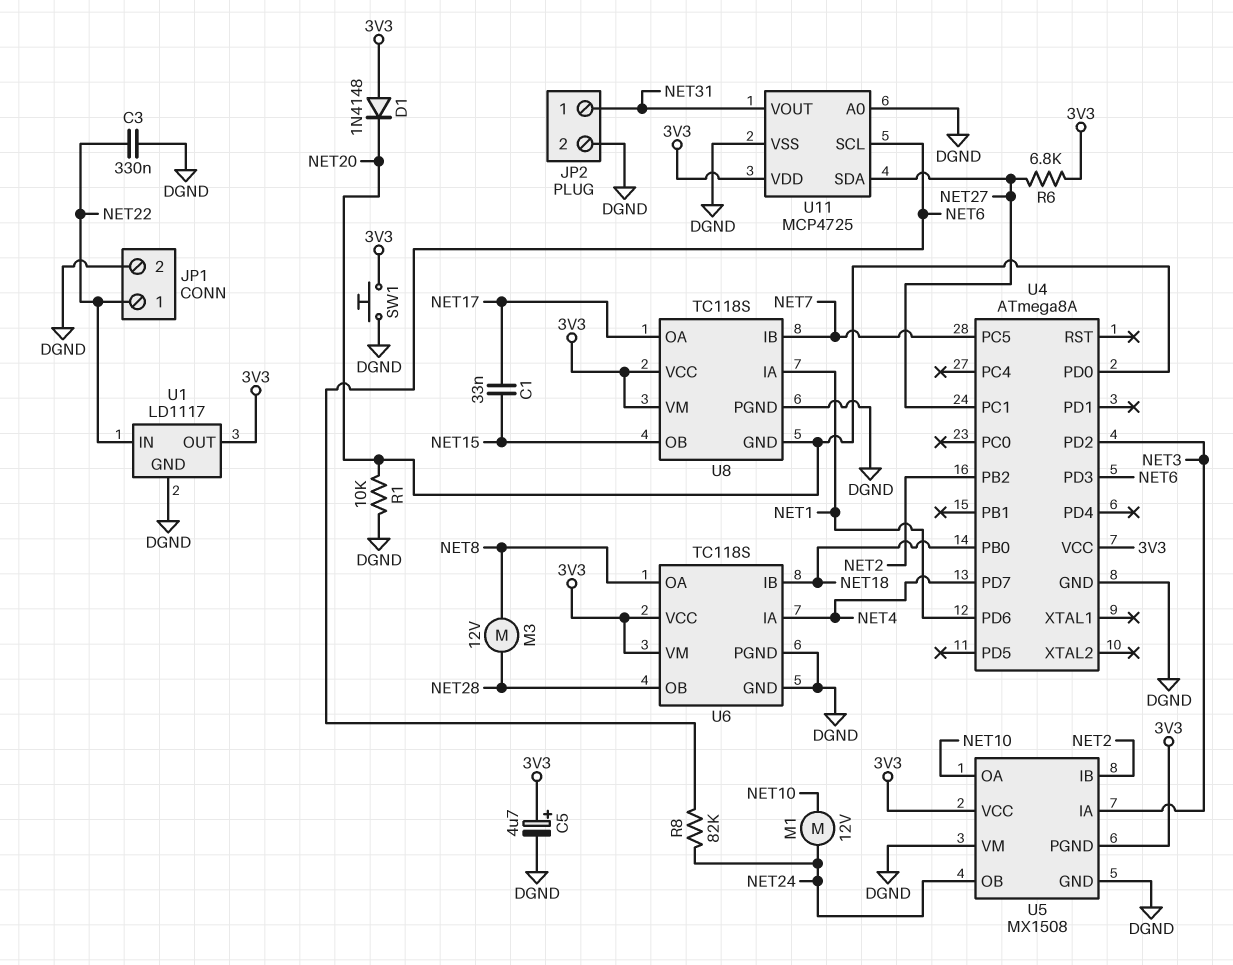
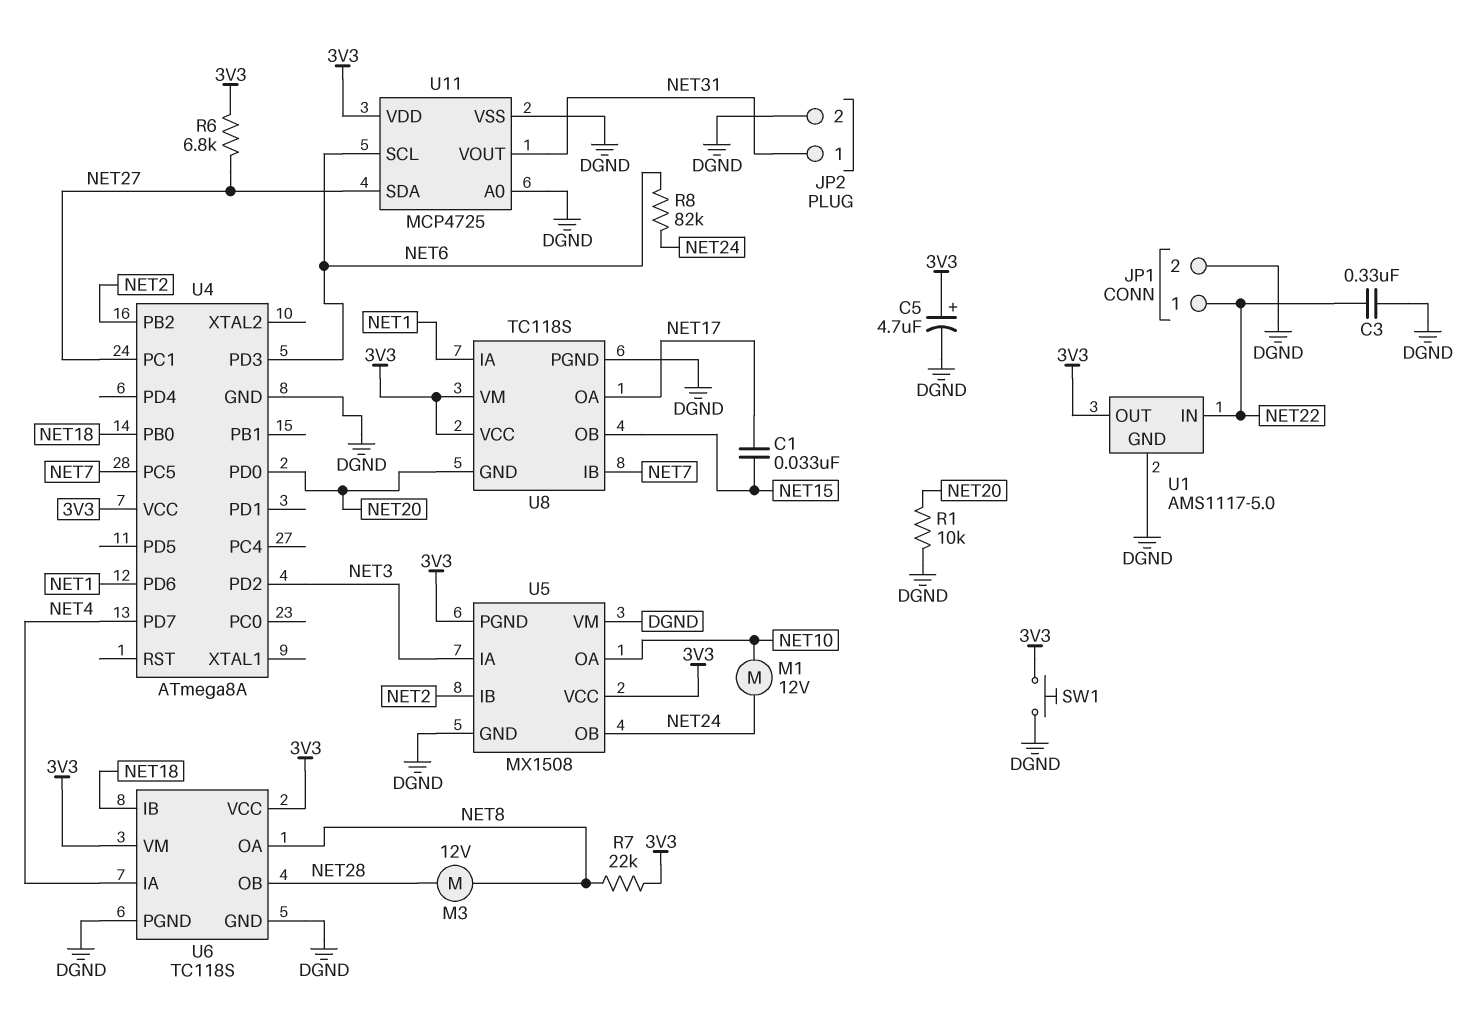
D1: diode 1N4148 (A 3V3, K NET20) -> none
R7: none -> 22k (3V3, NET8)
U1: LD1117 -> AMS1117-5.0

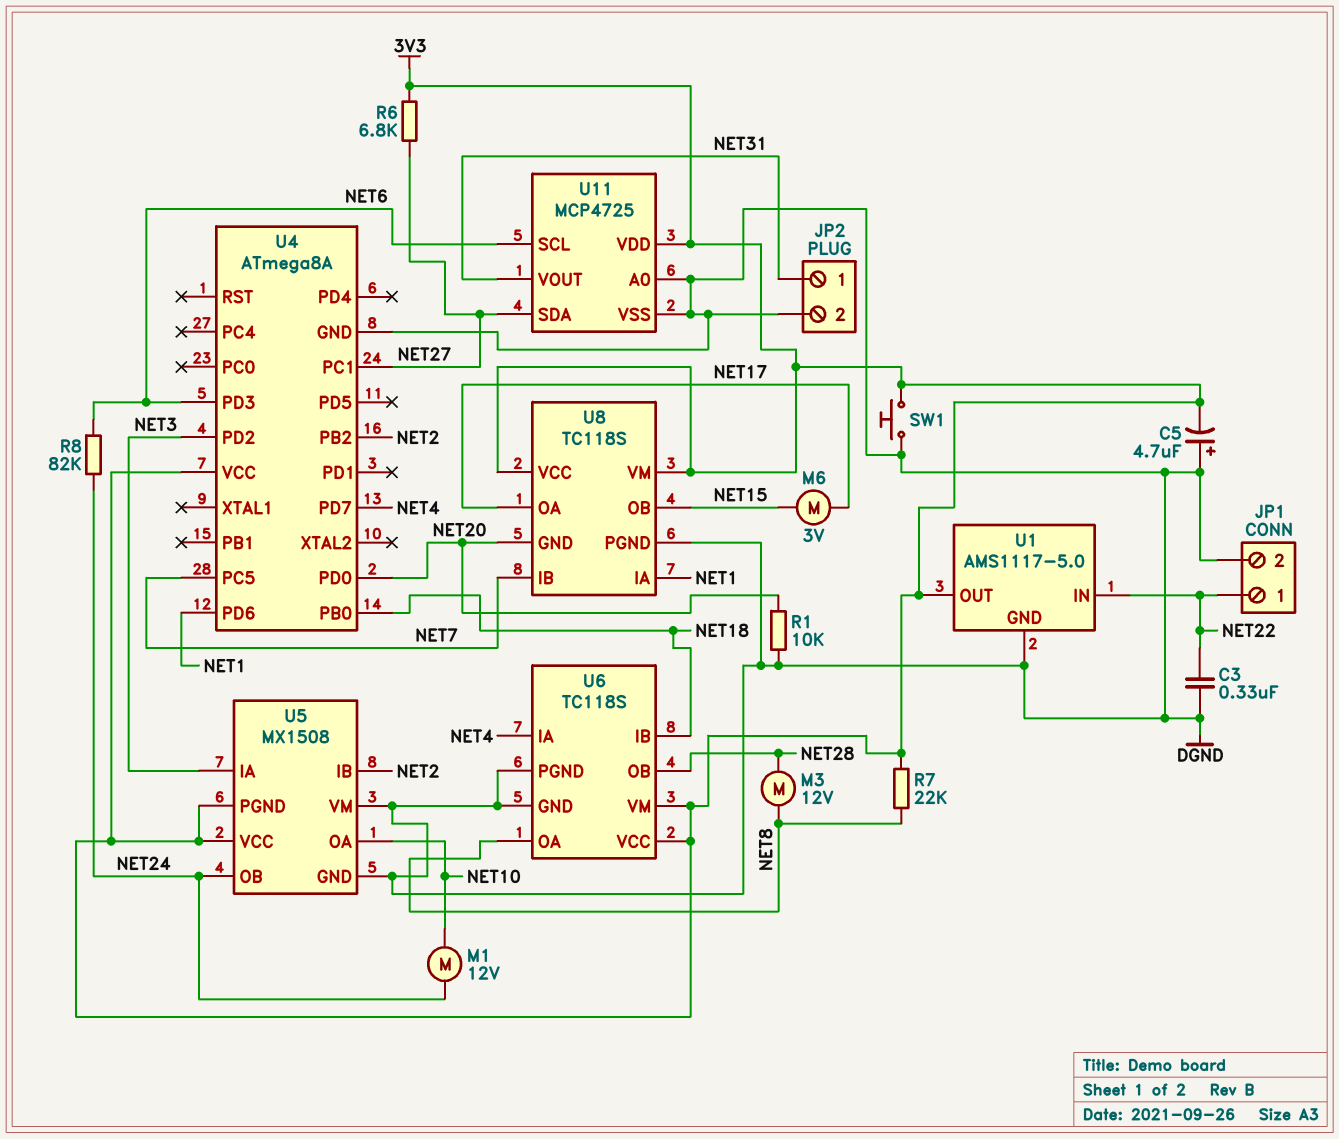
C1: 33nF (NET15, NET17) -> none
C5: 4.7uF (plus 3V3, minus DGND) -> 4.7uF (plus DGND, minus 3V3)
M6: none -> motor 3V (NET15, NET17)

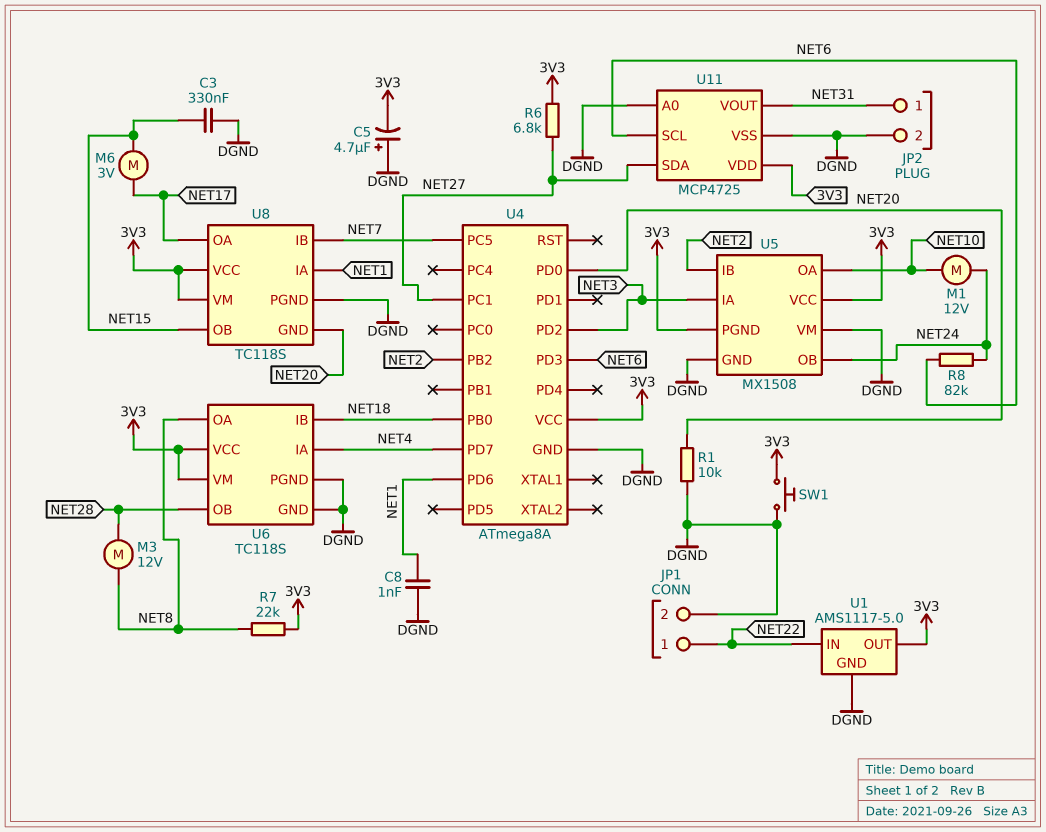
C3: 330nF (DGND, NET22) -> 330nF (DGND, NET15)
C8: none -> 1nF (DGND, NET1)

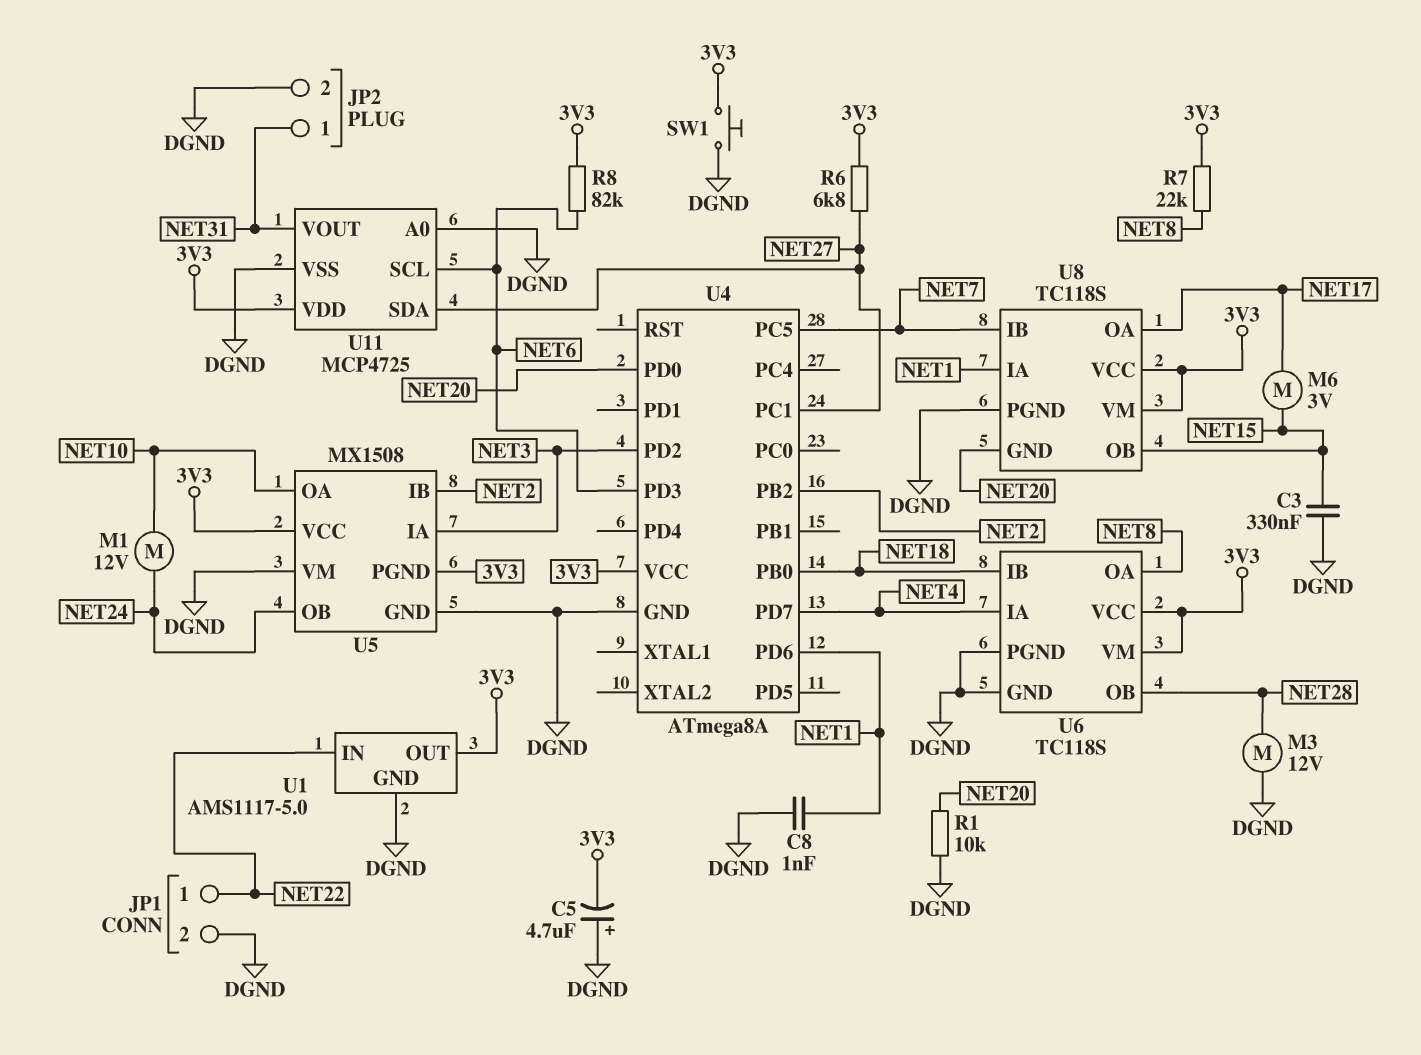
M3: motor 12V (NET8, NET28) -> motor 12V (DGND, NET28)
R8: 82k (NET6, NET24) -> 82k (3V3, NET6)

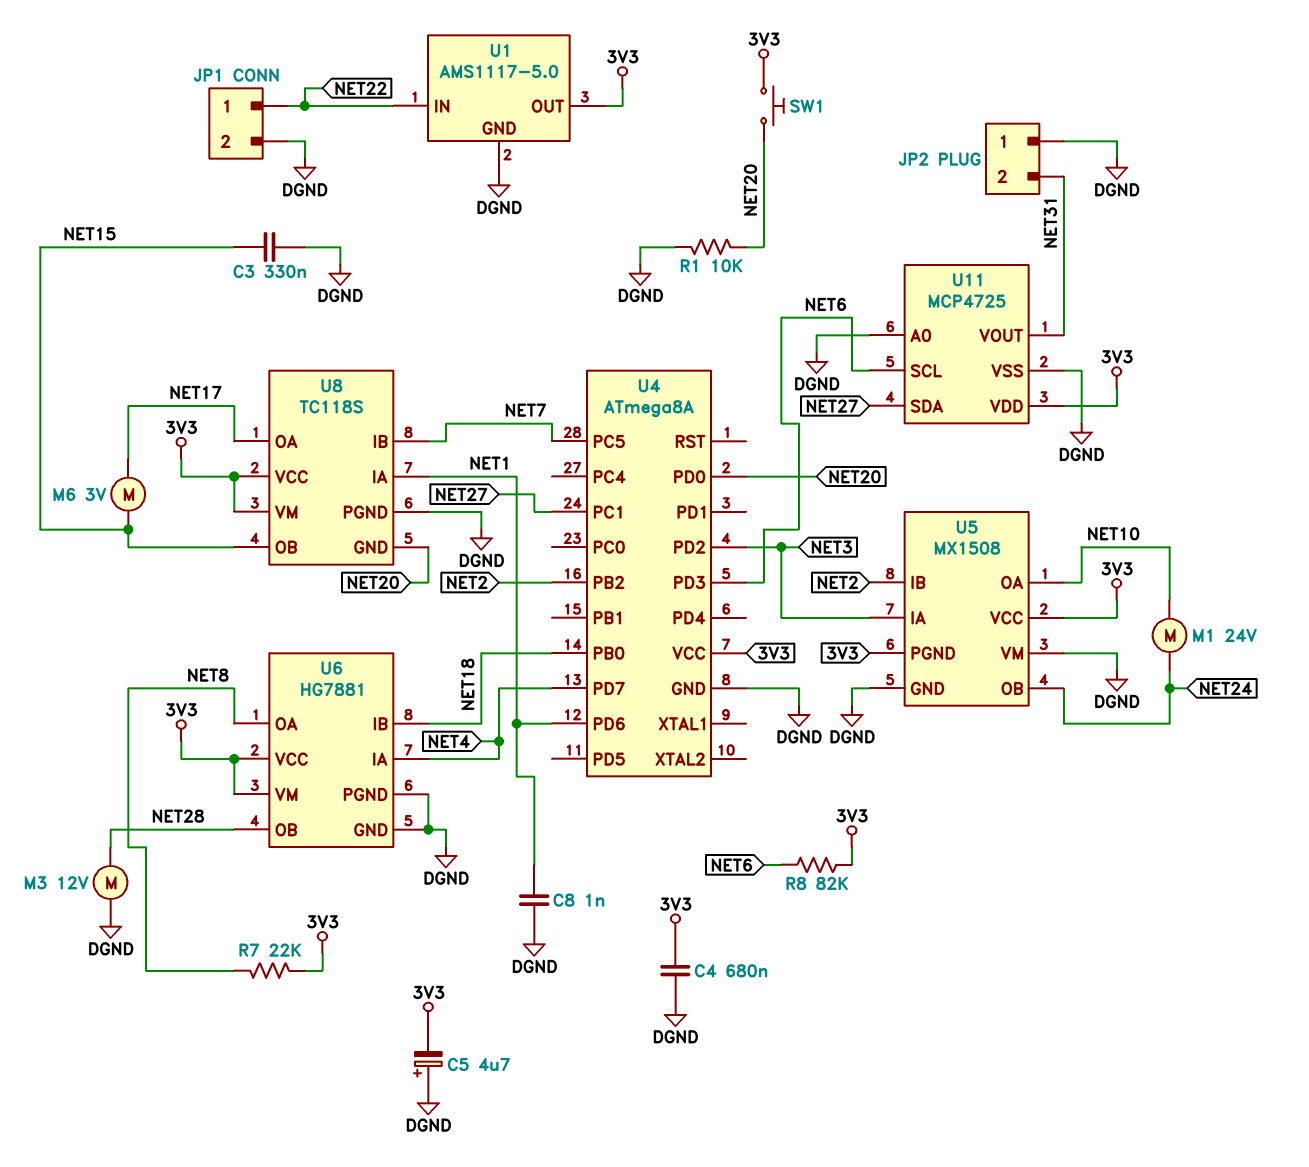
C4: none -> 680nF (3V3, DGND)
JP2 pin 1: NET31 -> DGND
JP2 pin 2: DGND -> NET31
M1: motor 12V (NET10, NET24) -> motor 24V (NET10, NET24)
R6: 6.8k (3V3, NET27) -> none
SW1: button (3V3, DGND) -> button (3V3, NET20)
U6: TC118S -> HG7881

